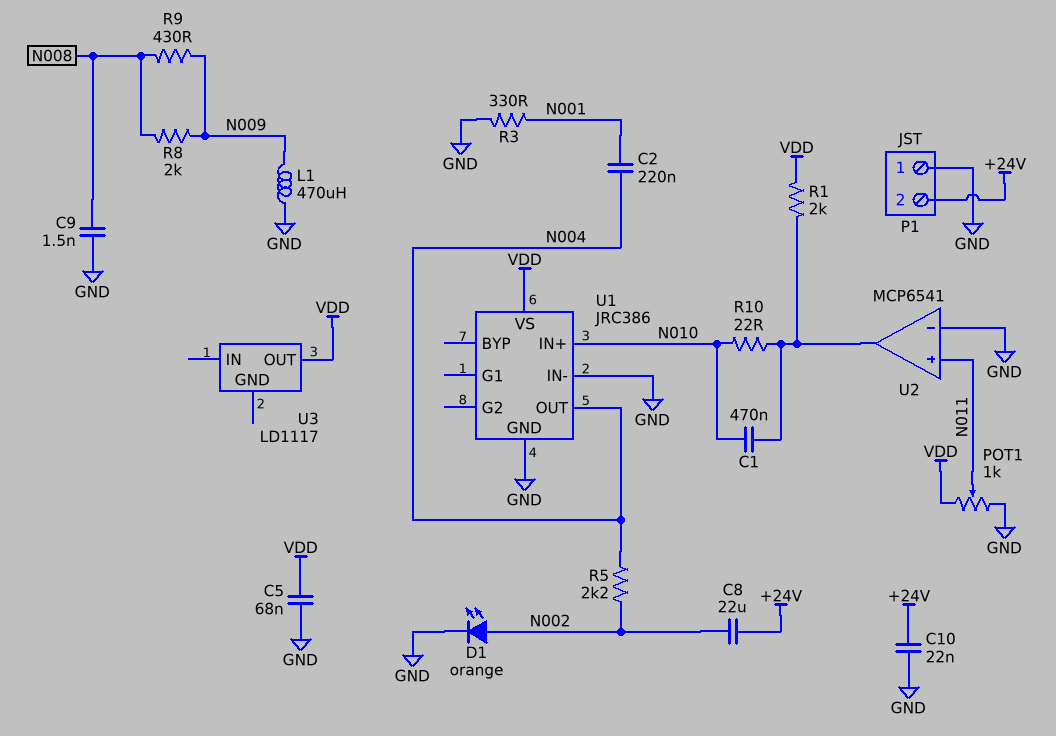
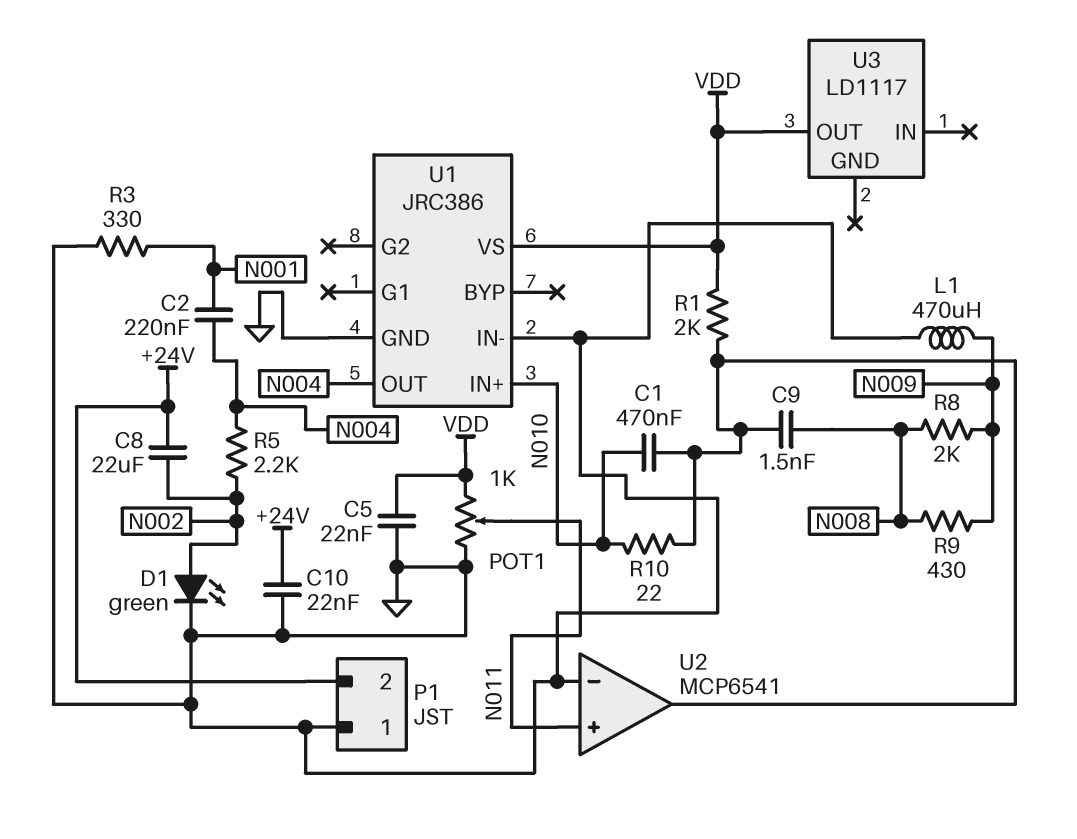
C5: 68nF (GND, VDD) -> 22nF (GND, VDD)
C9: 1.5nF (GND, N008) -> 1.5nF (N008, U2/out)
D1: LED orange (A N002, K GND) -> LED green (A N002, K GND)

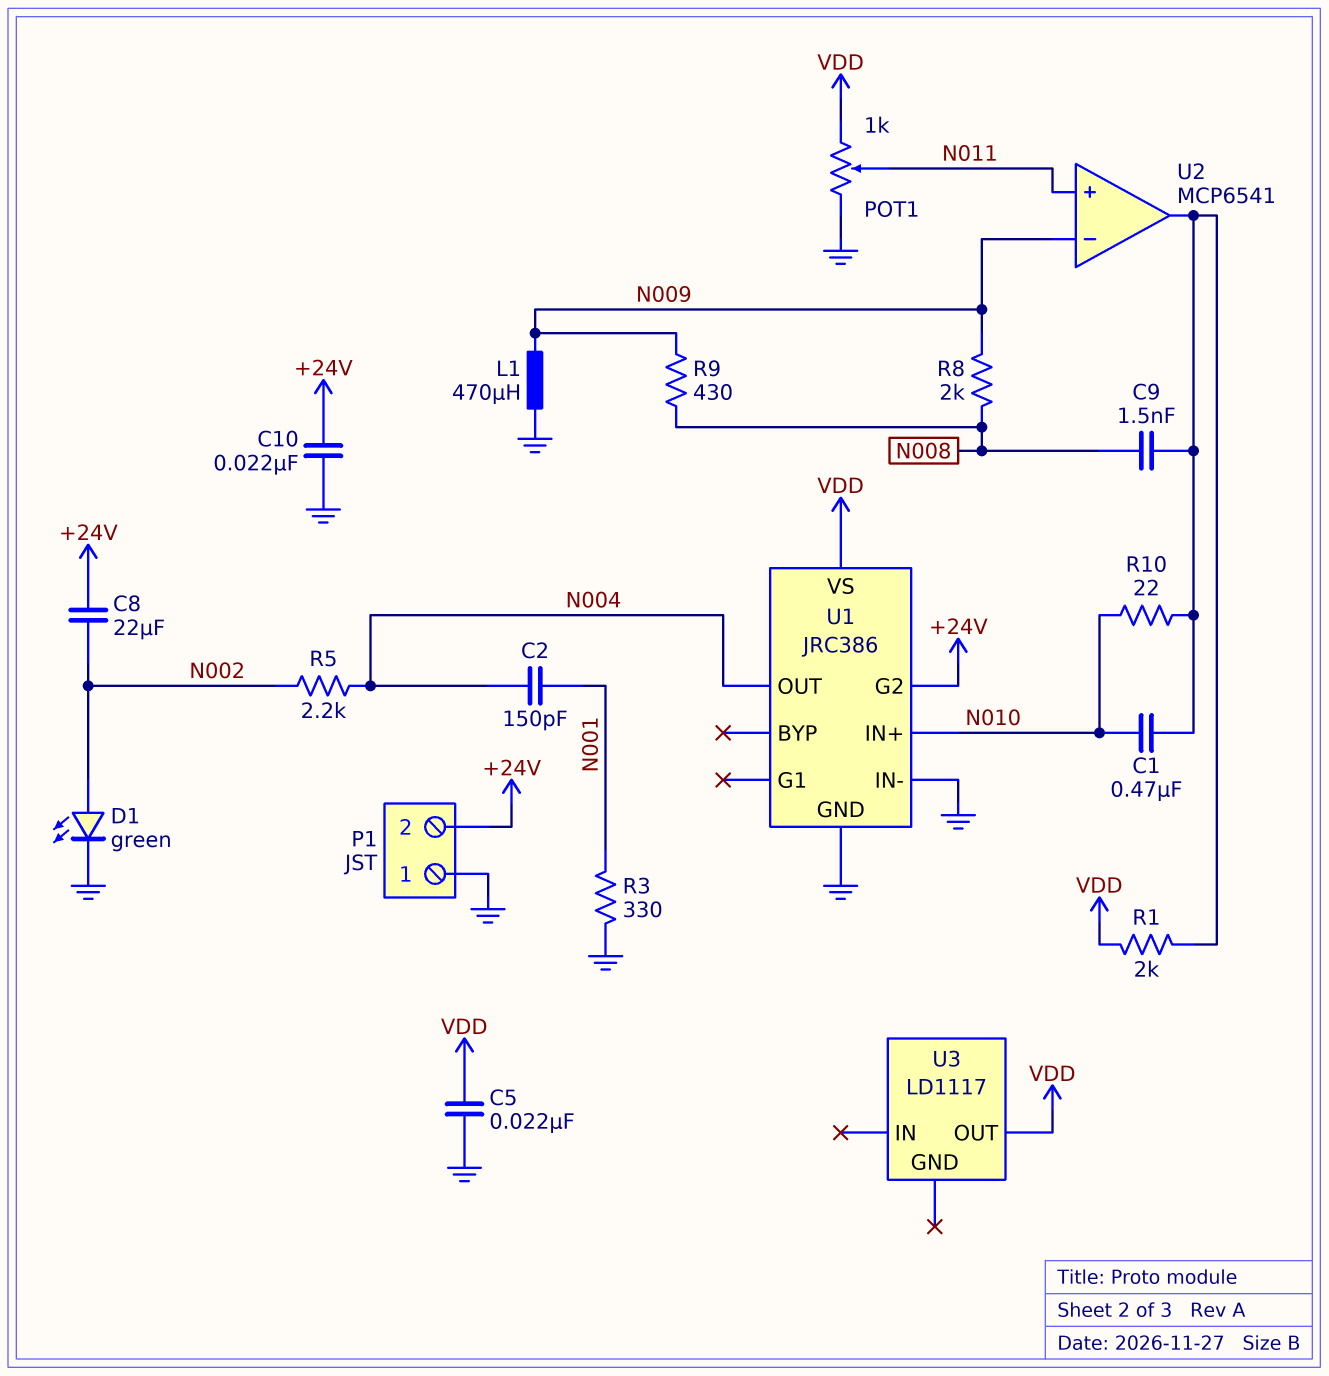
C2: 220nF (N001, N004) -> 150pF (N001, N004)
U1 pin G2: none -> +24V
U2 pin in-: GND -> N009

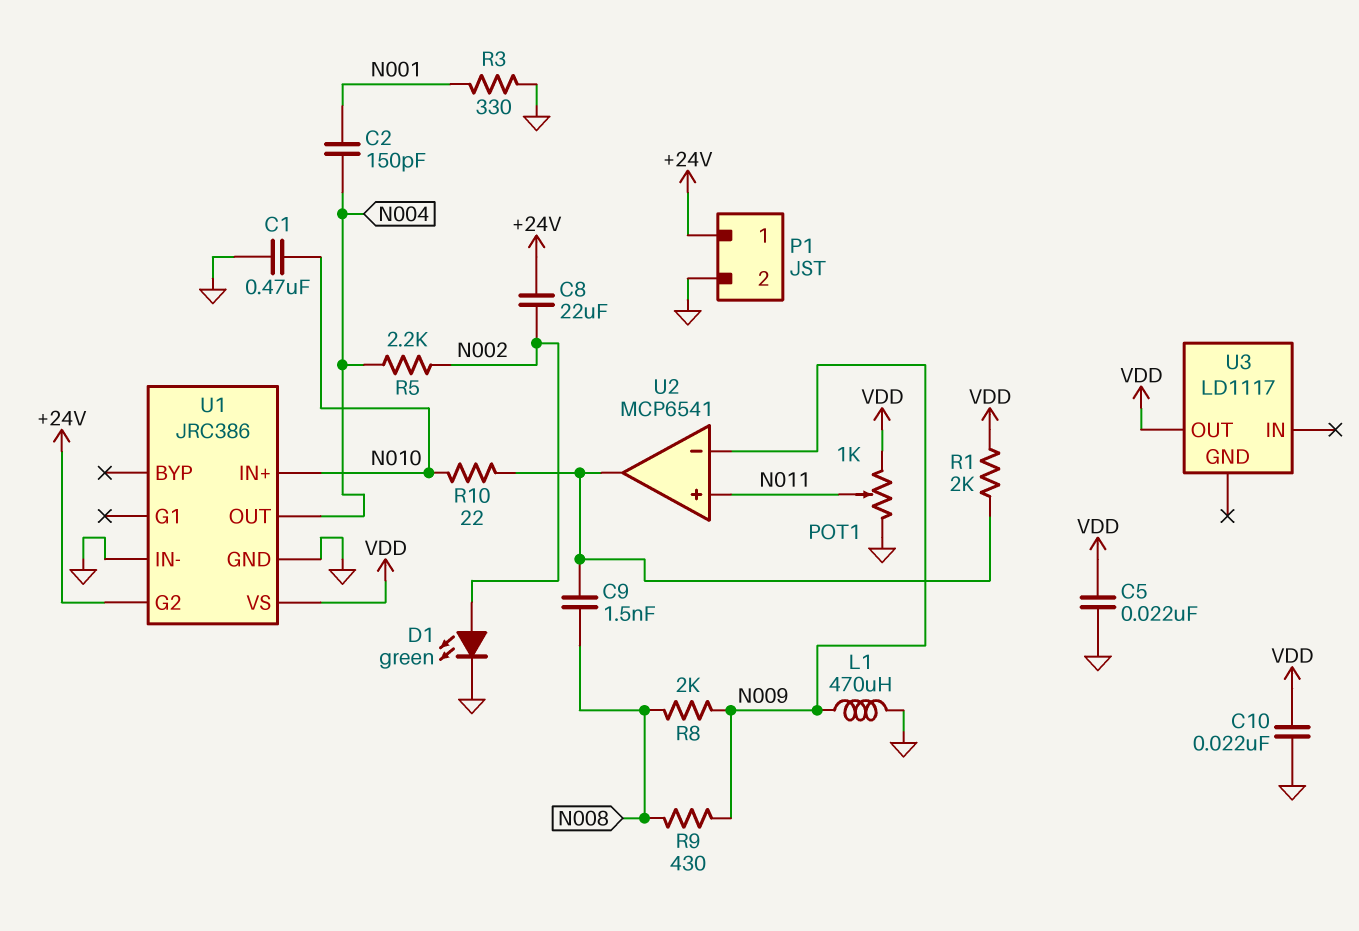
C1: 470nF (N010, U2/out) -> 470nF (GND, N010)
C10: 22nF (+24V, GND) -> 22nF (GND, VDD)
P1 pin 1: GND -> +24V
P1 pin 2: +24V -> GND

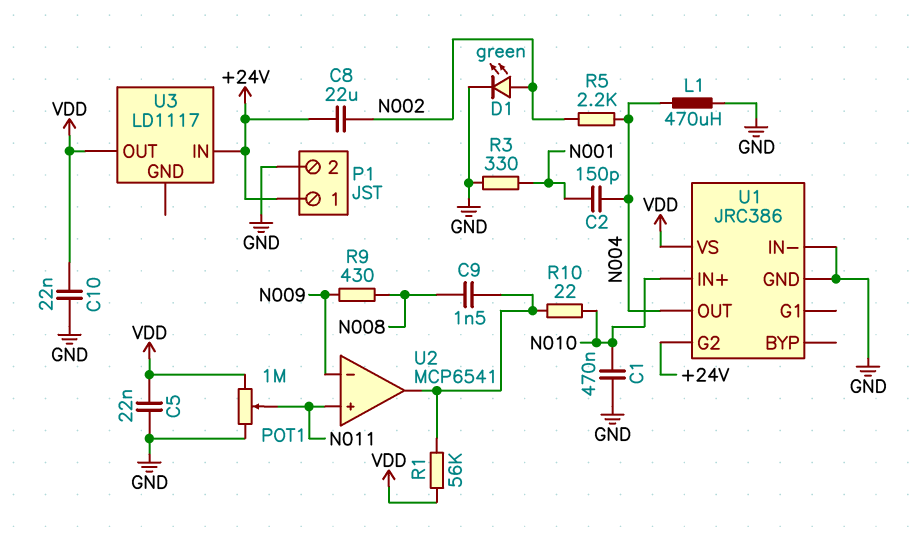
L1: 470uH (GND, N009) -> 470uH (GND, N004)
POT1: 1k (GND, VDD, wiper N011) -> 1M (GND, VDD, wiper N011)
R1: 2k (U2/out, VDD) -> 56k (U2/out, VDD)
R8: 2k (N008, N009) -> none
U3 pin IN: none -> +24V

